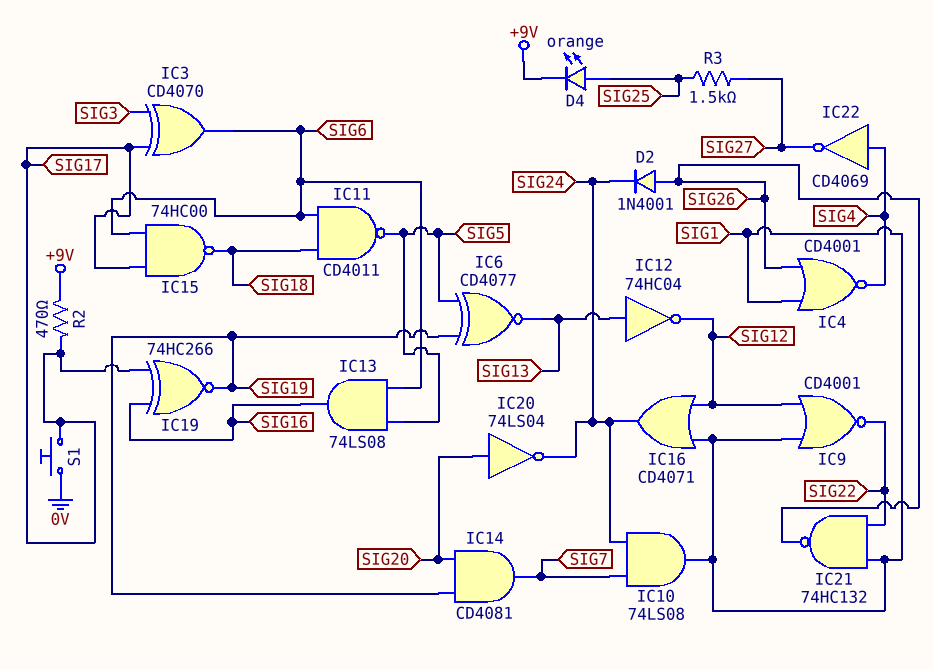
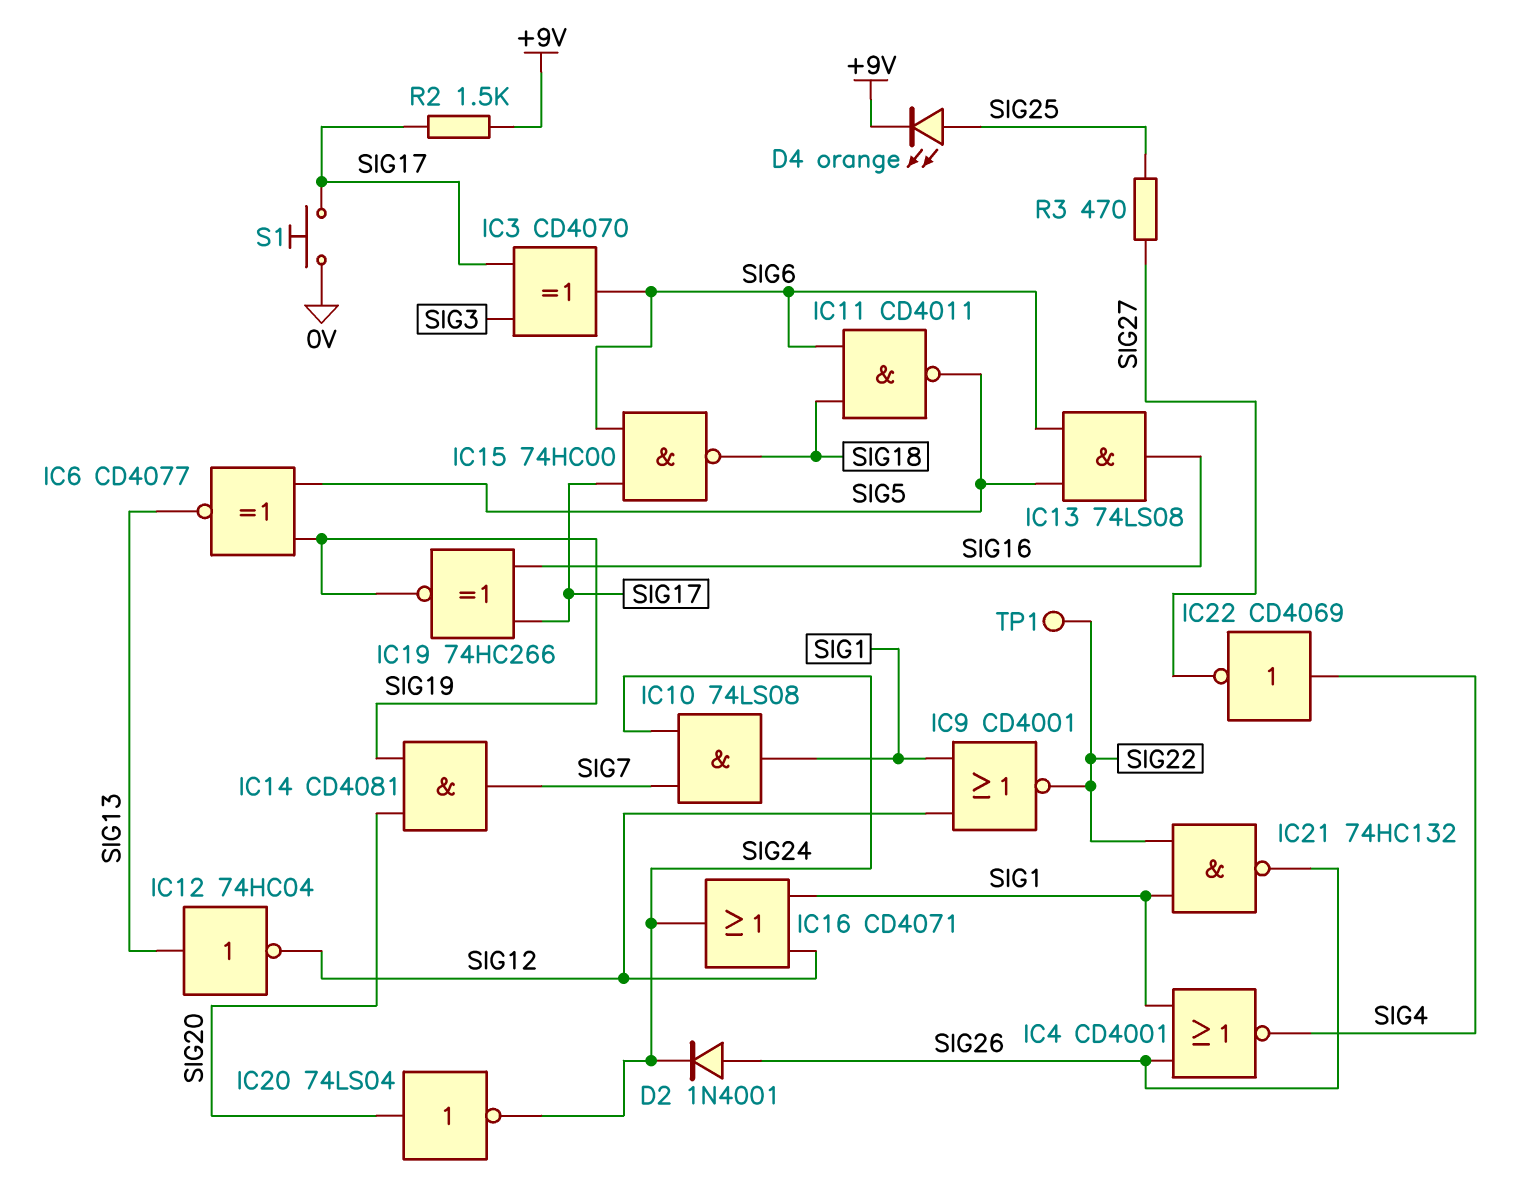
R2: 470 (+9V, SIG17) -> 1.5k (+9V, SIG17)
R3: 1.5k (SIG25, SIG27) -> 470 (SIG25, SIG27)
TP1: none -> test point (SIG22)

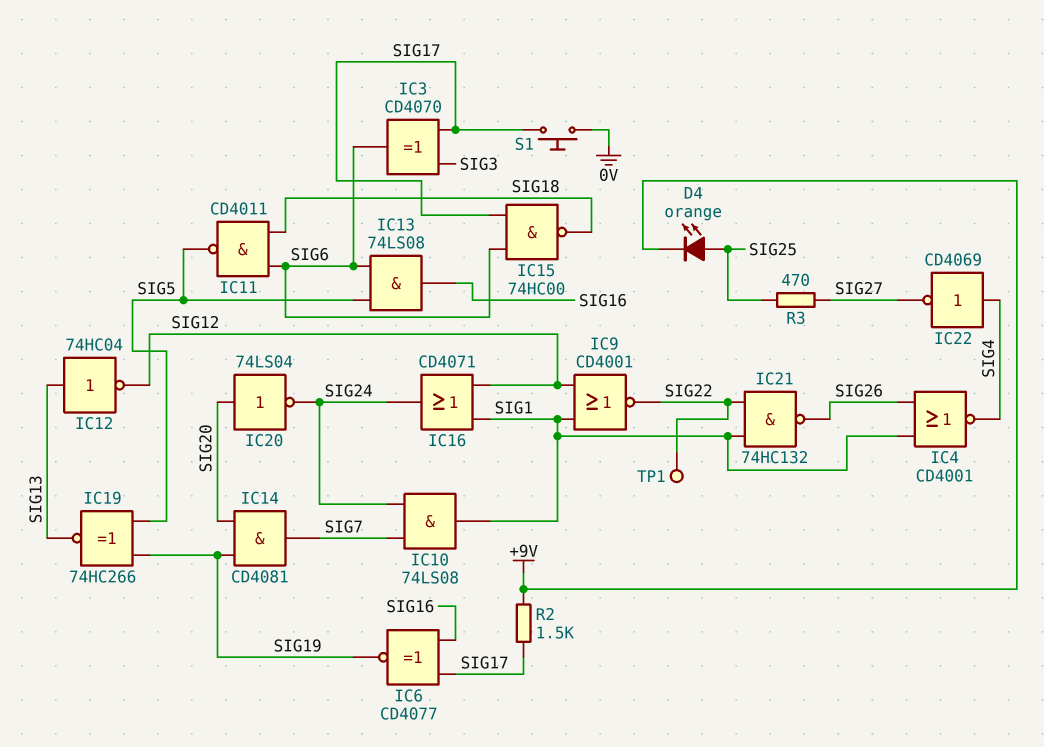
D2: diode 1N4001 (A SIG26, K SIG24) -> none
IC6: XNOR CD4077 (in SIG5, in SIG19, out SIG13) -> XNOR CD4077 (in SIG16, in SIG17, out SIG19)
IC19: XNOR 74HC266 (in SIG16, in SIG17, out SIG19) -> XNOR 74HC266 (in SIG5, in SIG19, out SIG13)

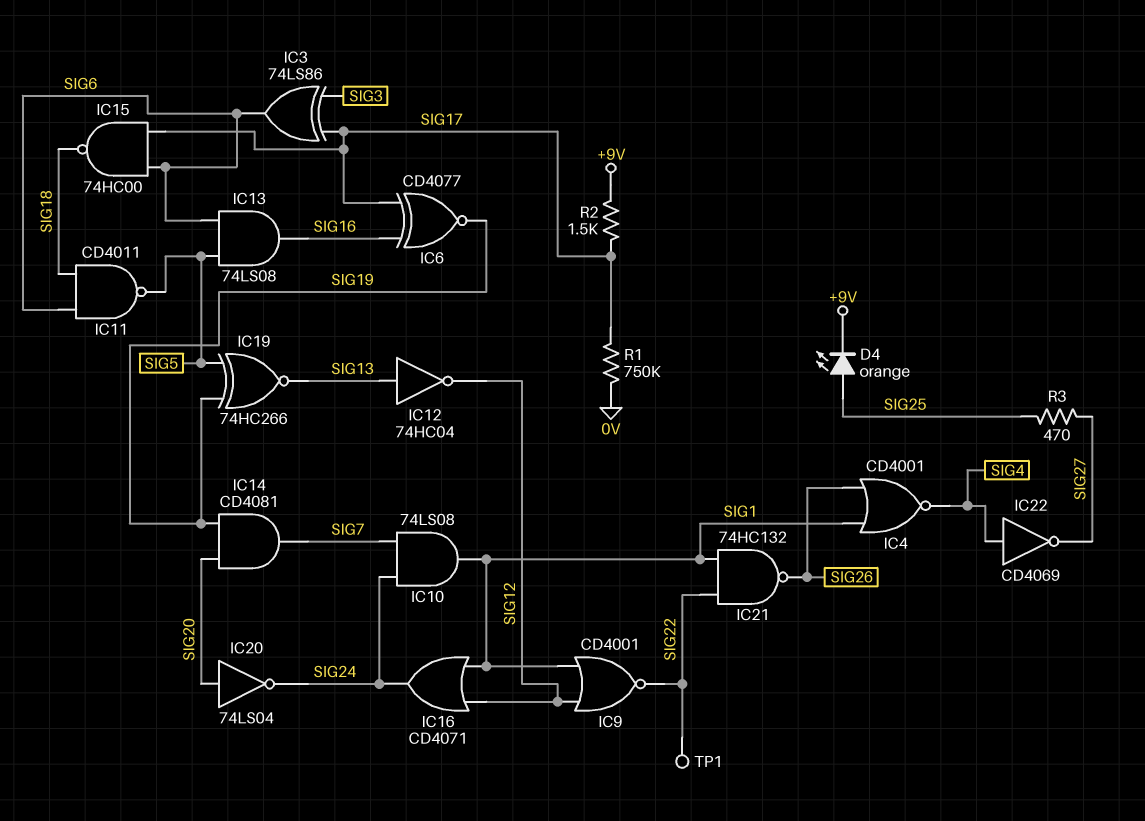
IC3: XOR CD4070 (in SIG3, in SIG17, out SIG6) -> XOR 74LS86 (in SIG3, in SIG17, out SIG6)
R1: none -> 750k (0V, SIG17)
S1: button (0V, SIG17) -> none

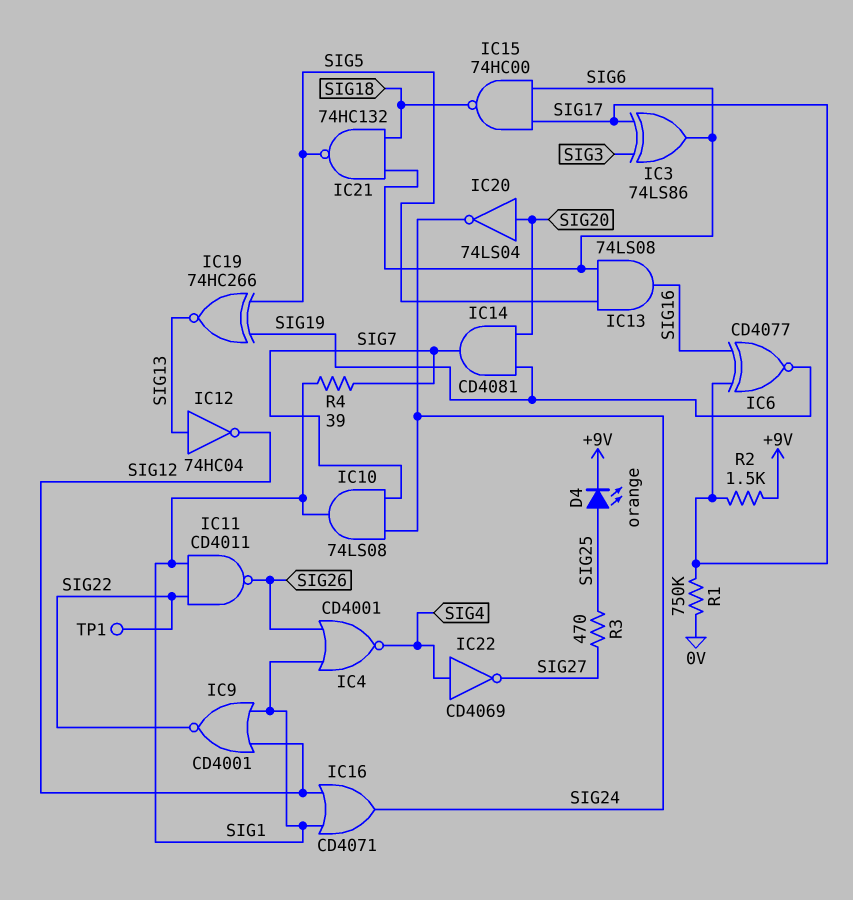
IC11: NAND CD4011 (in SIG6, in SIG18, out SIG5) -> NAND CD4011 (in SIG1, in SIG22, out SIG26)
IC21: NAND 74HC132 (in SIG1, in SIG22, out SIG26) -> NAND 74HC132 (in SIG6, in SIG18, out SIG5)
R4: none -> 39 (SIG1, SIG7)

